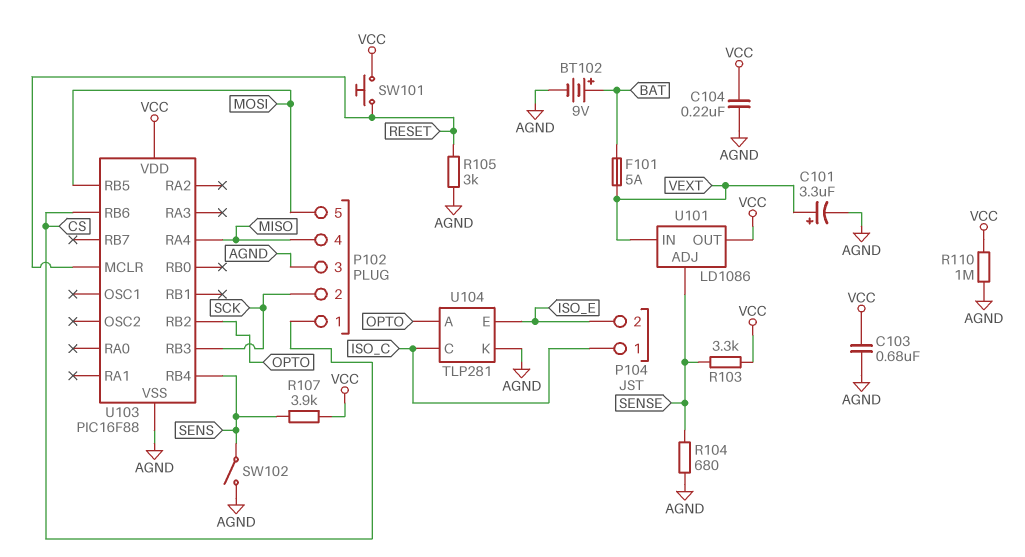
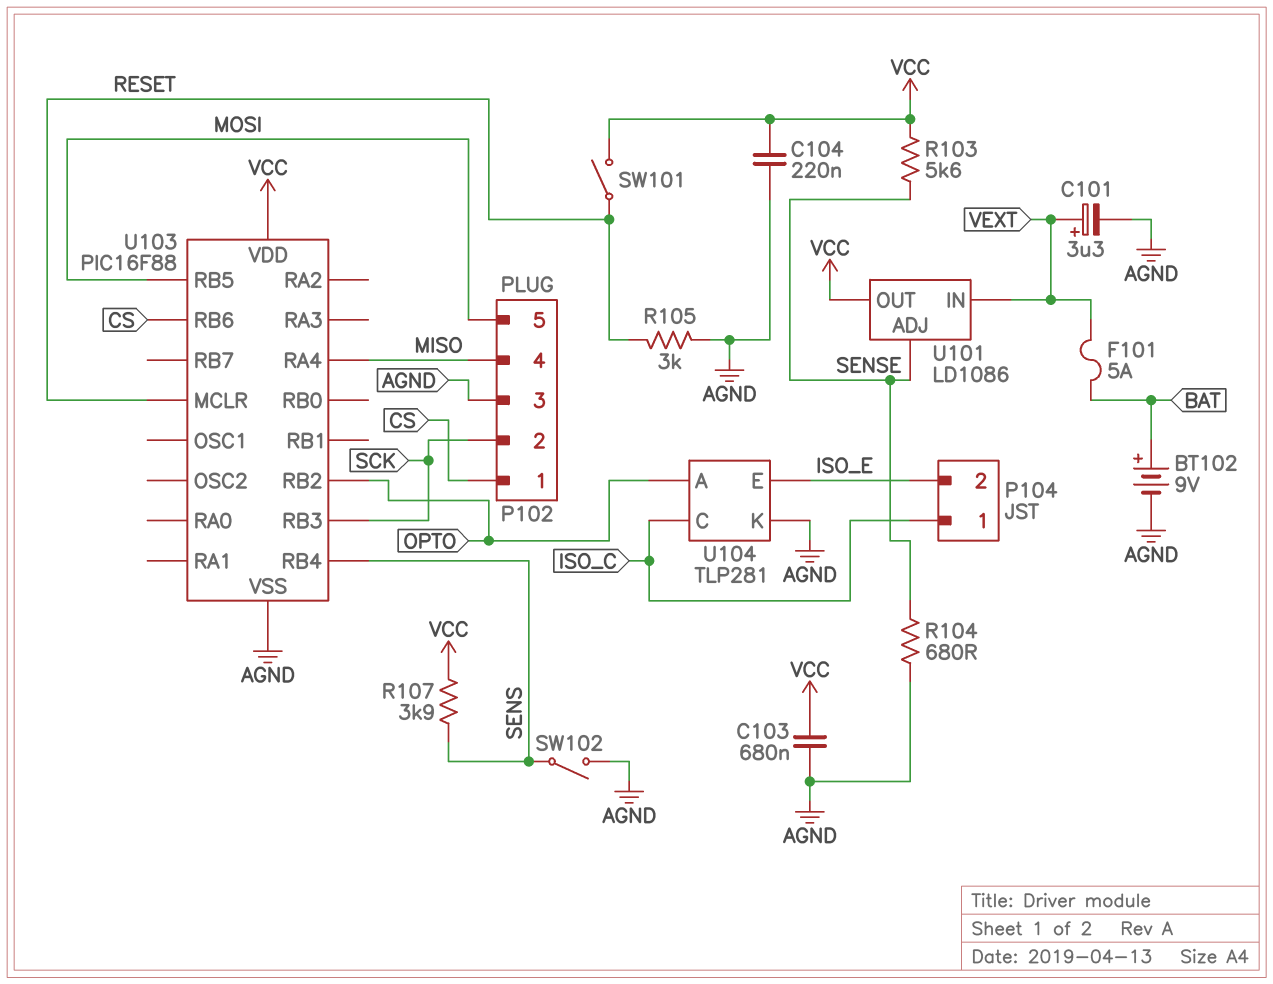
R103: 3.3k (SENSE, VCC) -> 5.6k (SENSE, VCC)
R110: 1M (AGND, VCC) -> none
SW101: button (RESET, VCC) -> switch (RESET, VCC)

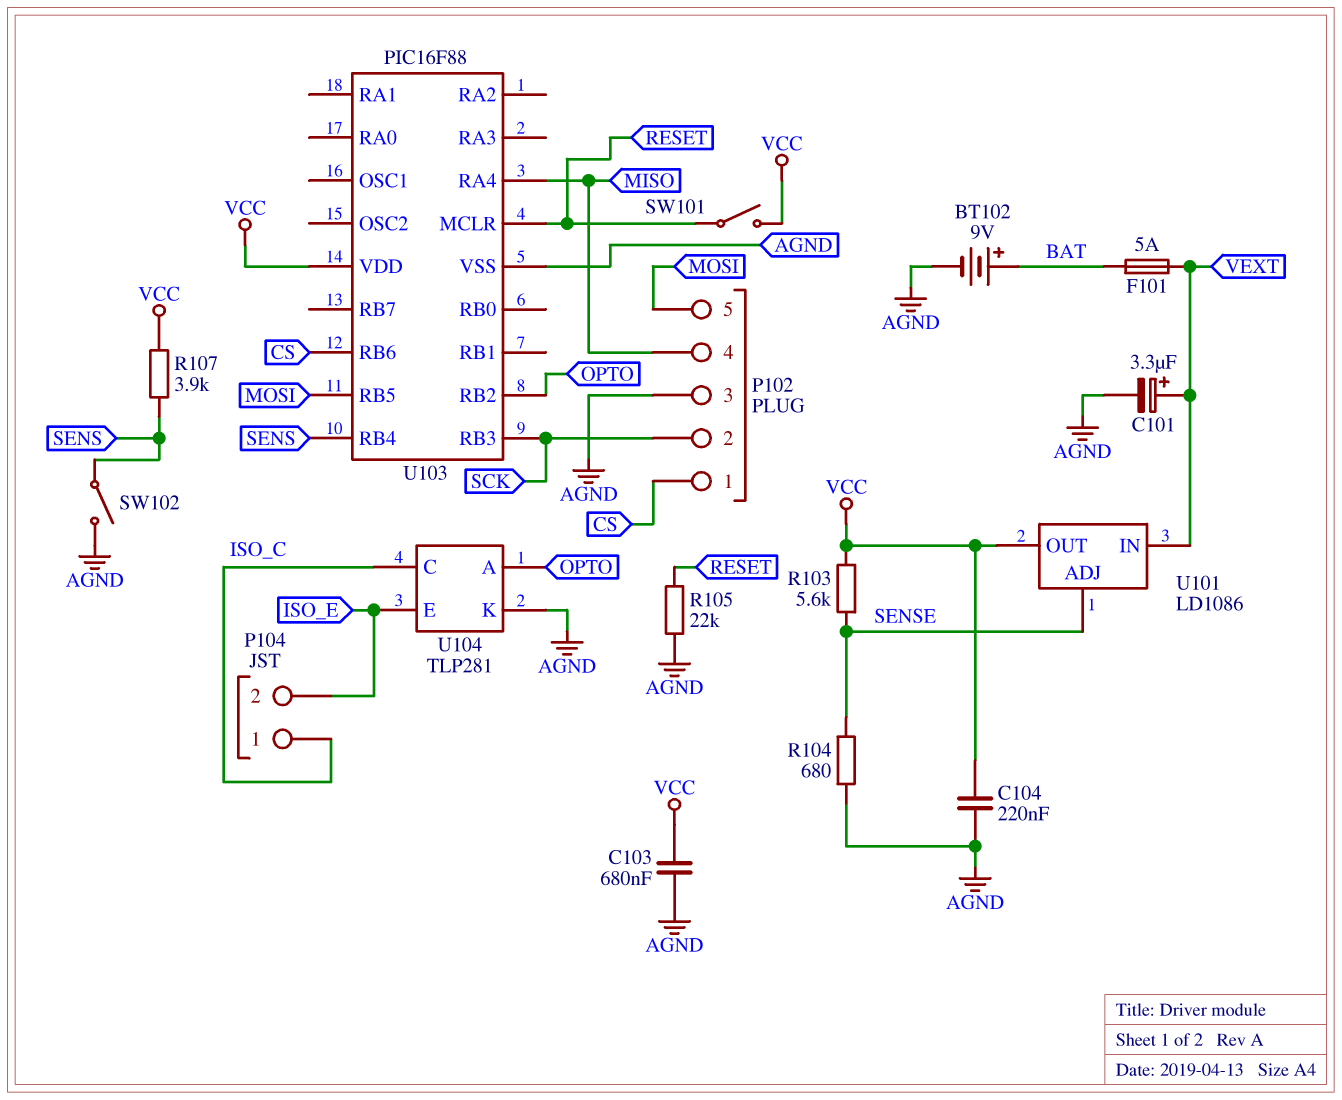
R105: 3k (AGND, RESET) -> 22k (AGND, RESET)

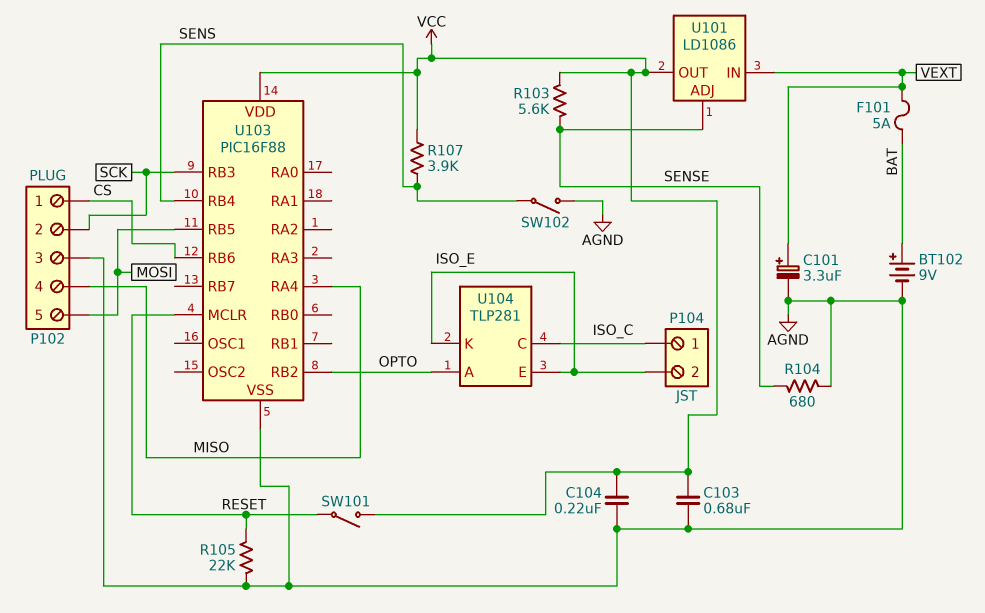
U104 pin K: AGND -> ISO_E

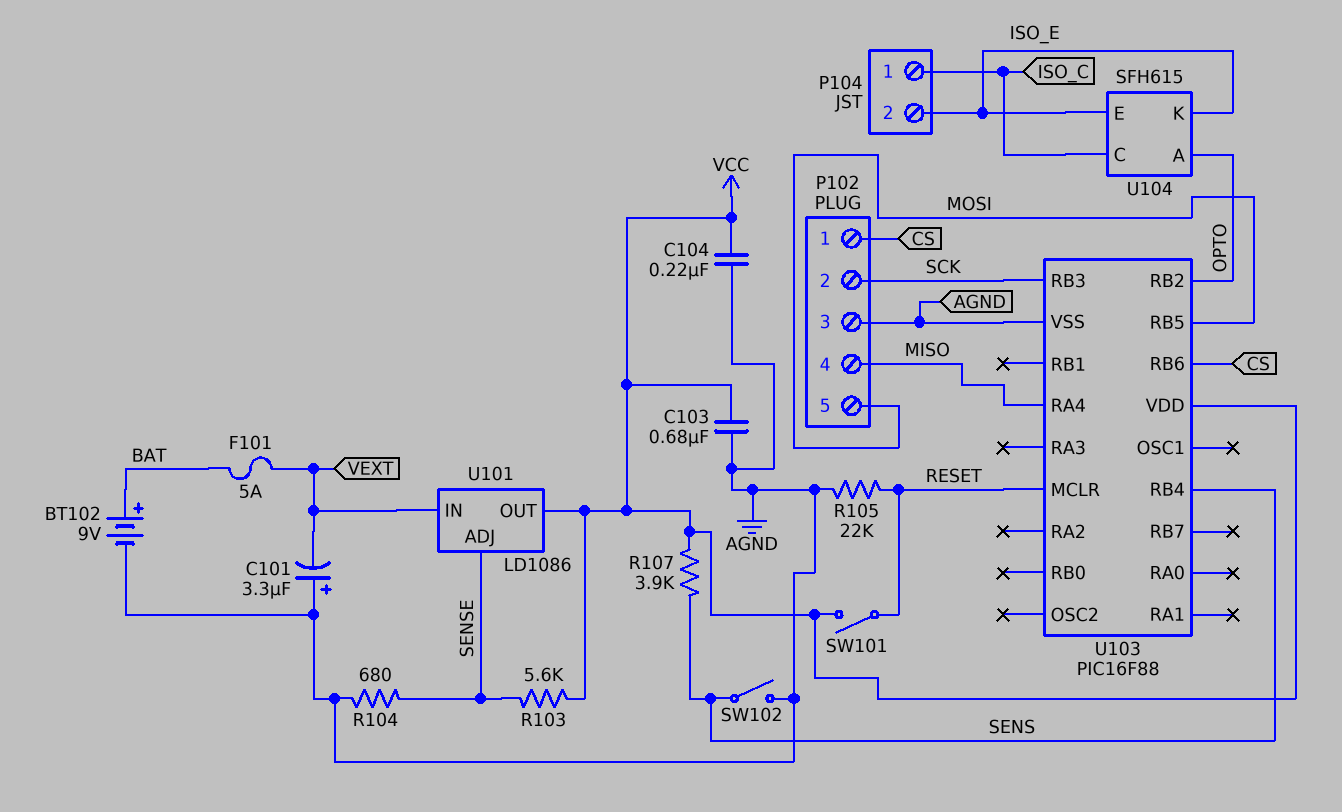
C101: 3.3uF (plus VEXT, minus AGND) -> 3.3uF (plus AGND, minus VEXT)
U104: TLP281 -> SFH615

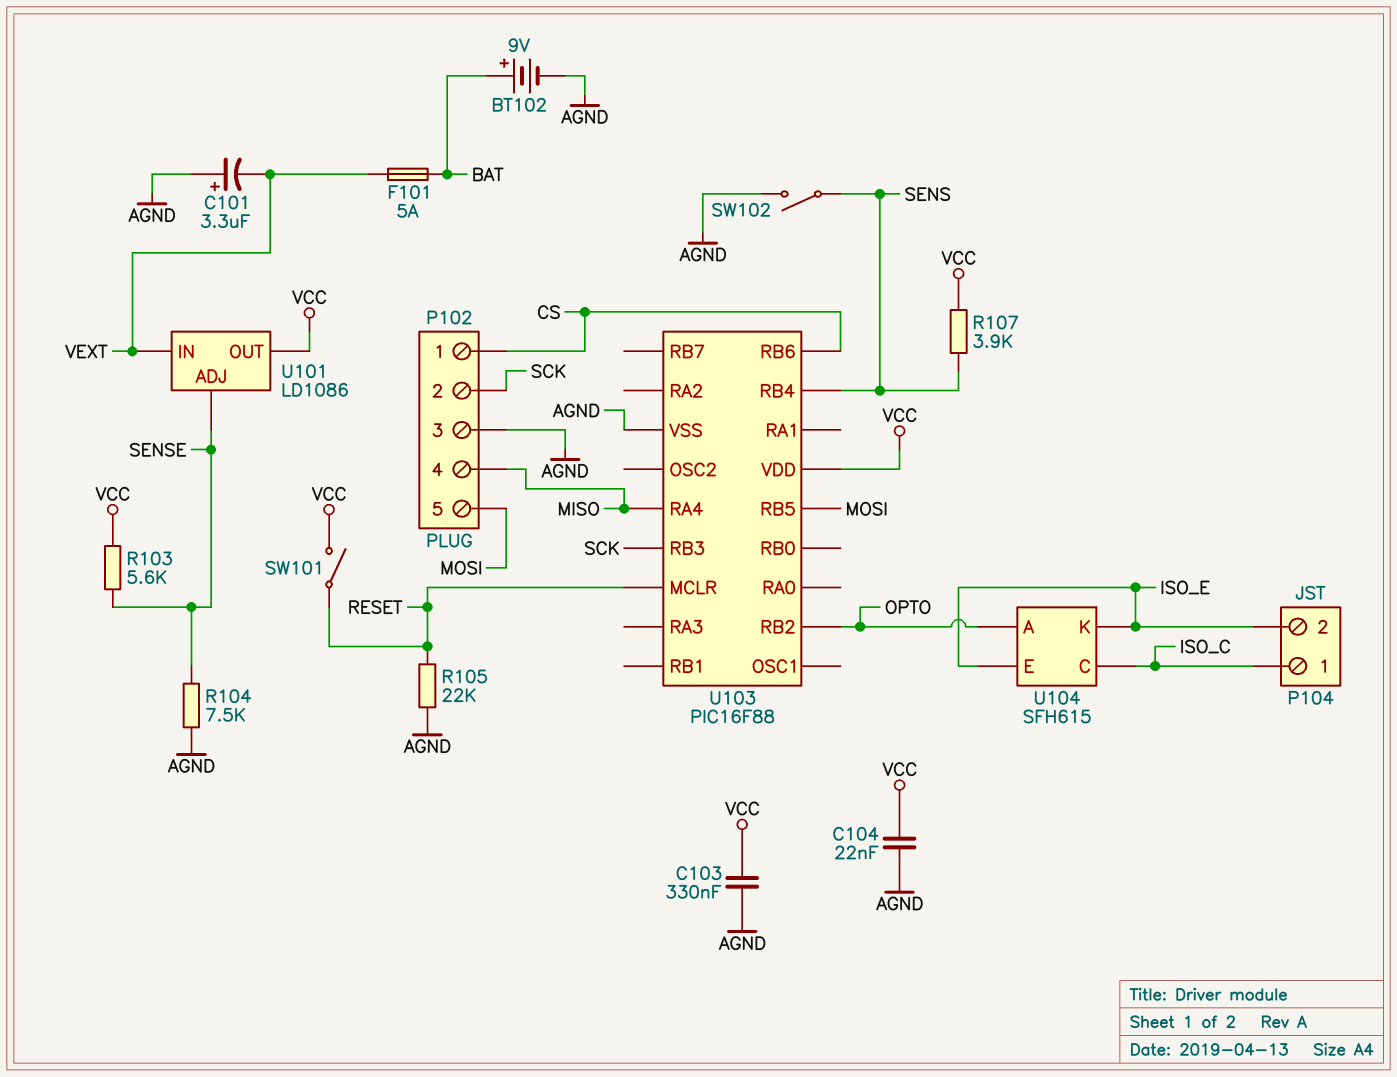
C103: 680nF (AGND, VCC) -> 330nF (AGND, VCC)
C104: 220nF (AGND, VCC) -> 22nF (AGND, VCC)
R104: 680 (AGND, SENSE) -> 7.5k (AGND, SENSE)

